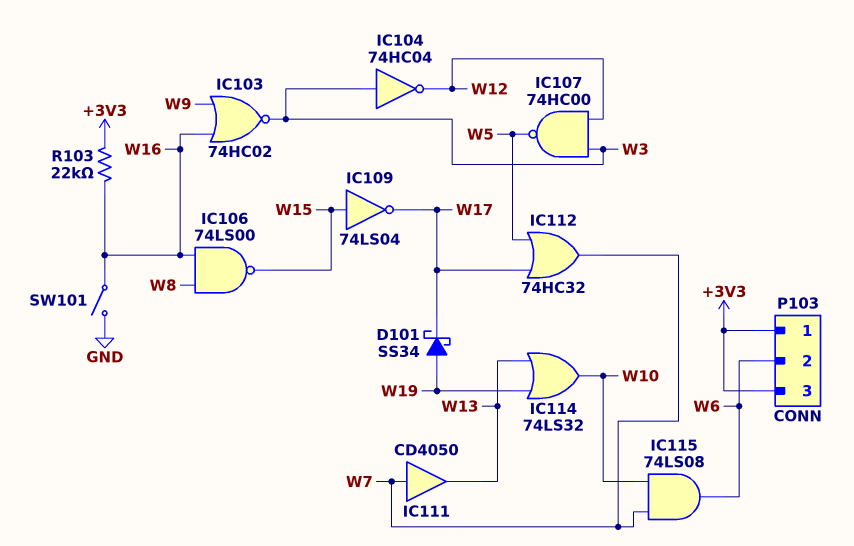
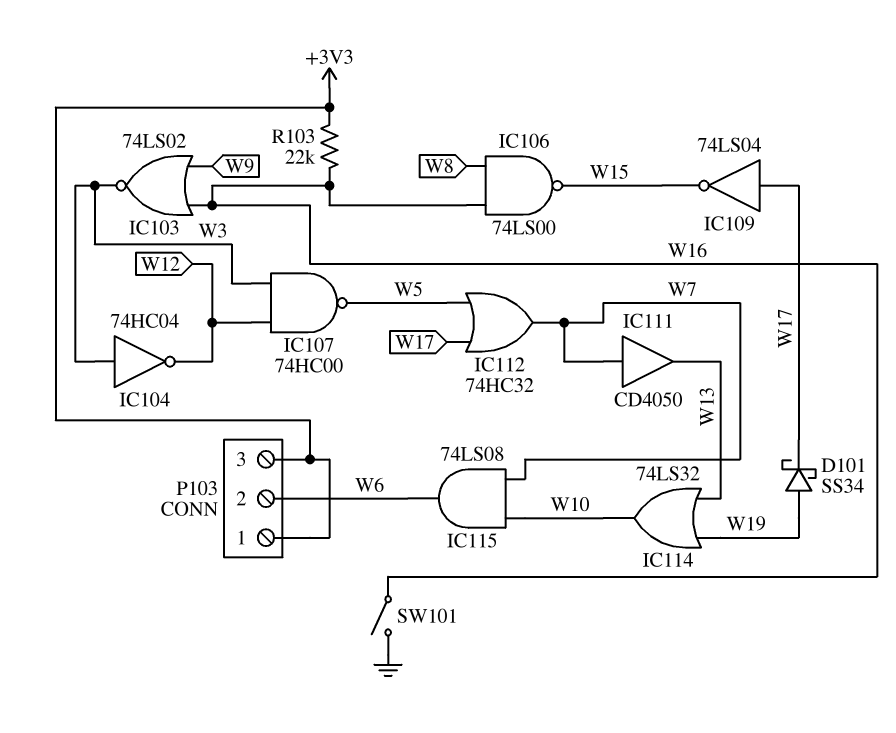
IC103: NOR 74HC02 (in W9, in W16, out W3) -> NOR 74LS02 (in W9, in W16, out W3)
IC109: NOT 74LS04 (in W15, out W17) -> NOT 74LS04 (in W17, out W15)

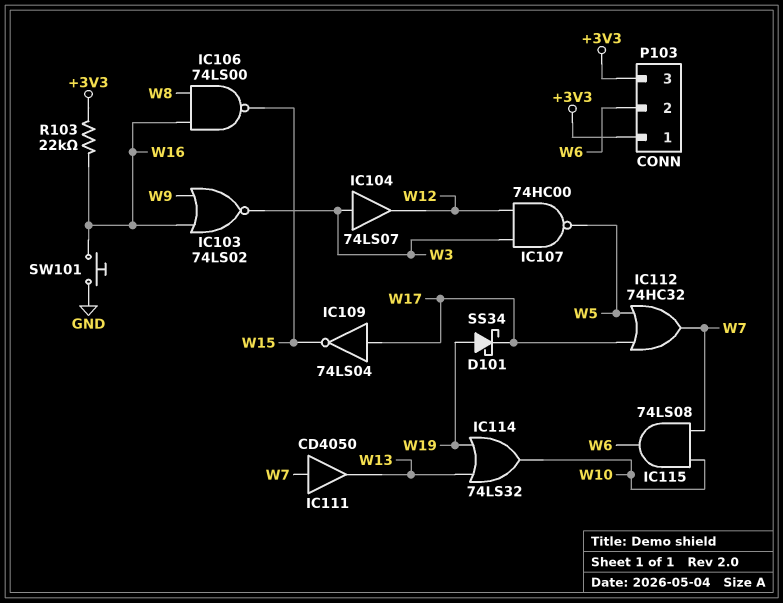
IC104: NOT 74HC04 (in W3, out W12) -> buffer 74LS07 (in W3, out W12)
SW101: switch (GND, W16) -> button (GND, W16)

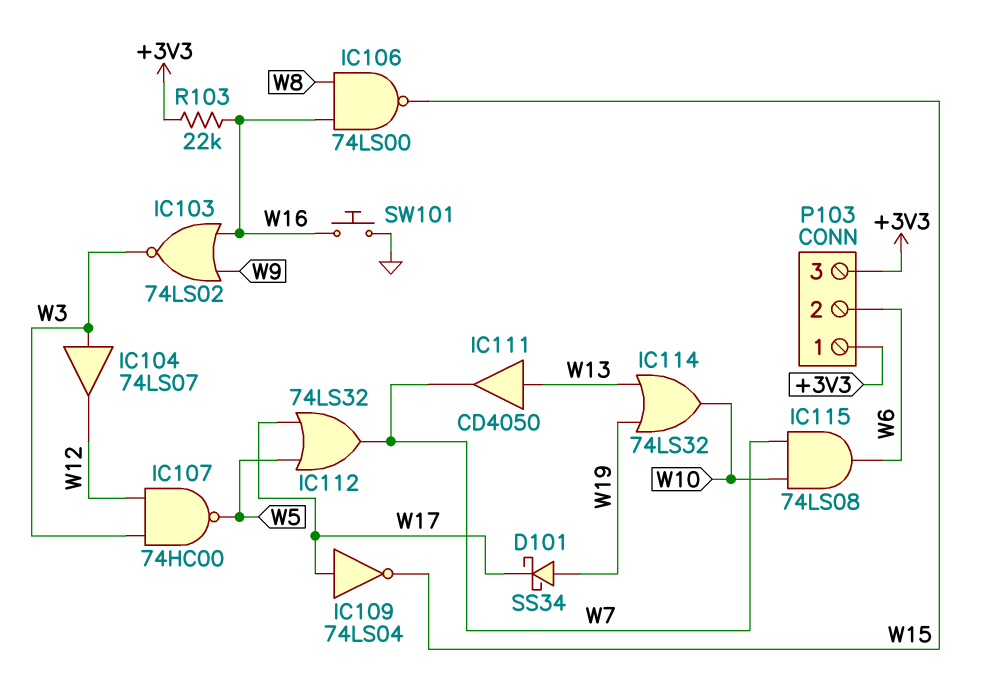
IC111: buffer CD4050 (in W7, out W13) -> buffer CD4050 (in W13, out W7)
IC112: OR 74HC32 (in W5, in W17, out W7) -> OR 74LS32 (in W5, in W17, out W7)

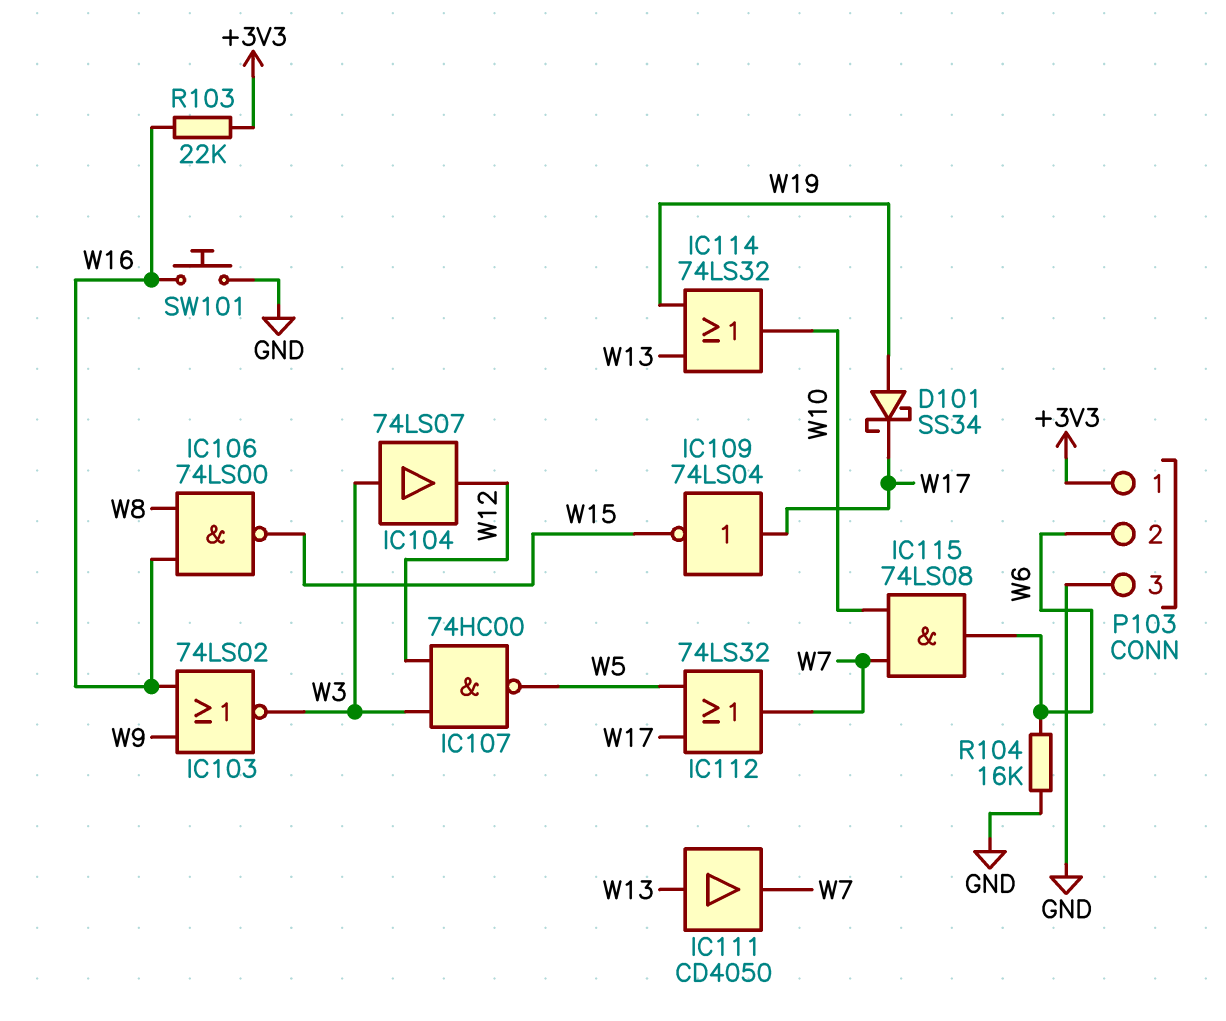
P103 pin 3: +3V3 -> GND
R104: none -> 16k (GND, W6)

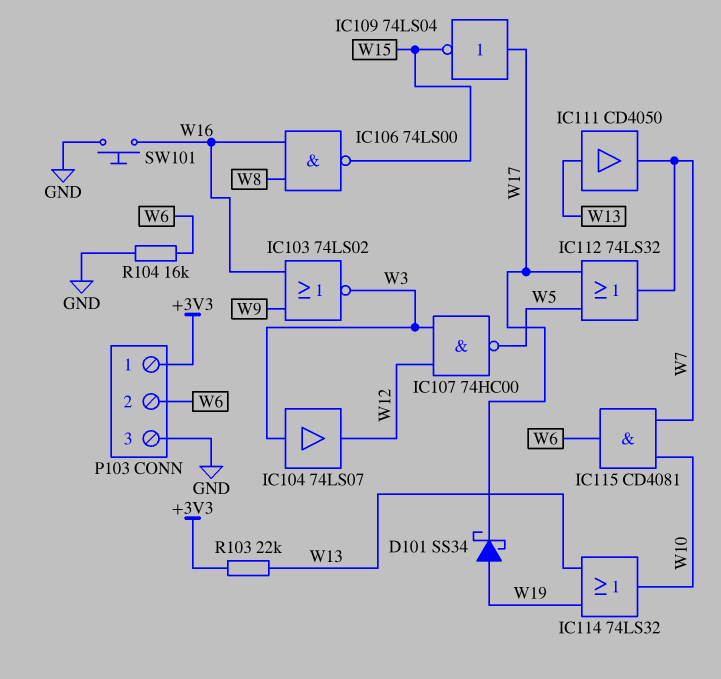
IC115: AND 74LS08 (in W7, in W10, out W6) -> AND CD4081 (in W7, in W10, out W6)
R103: 22k (+3V3, W16) -> 22k (+3V3, W13)

